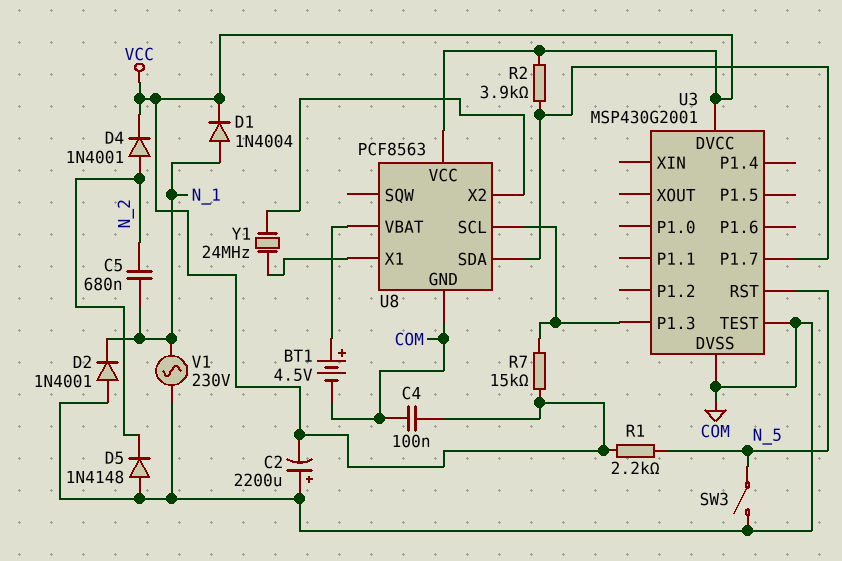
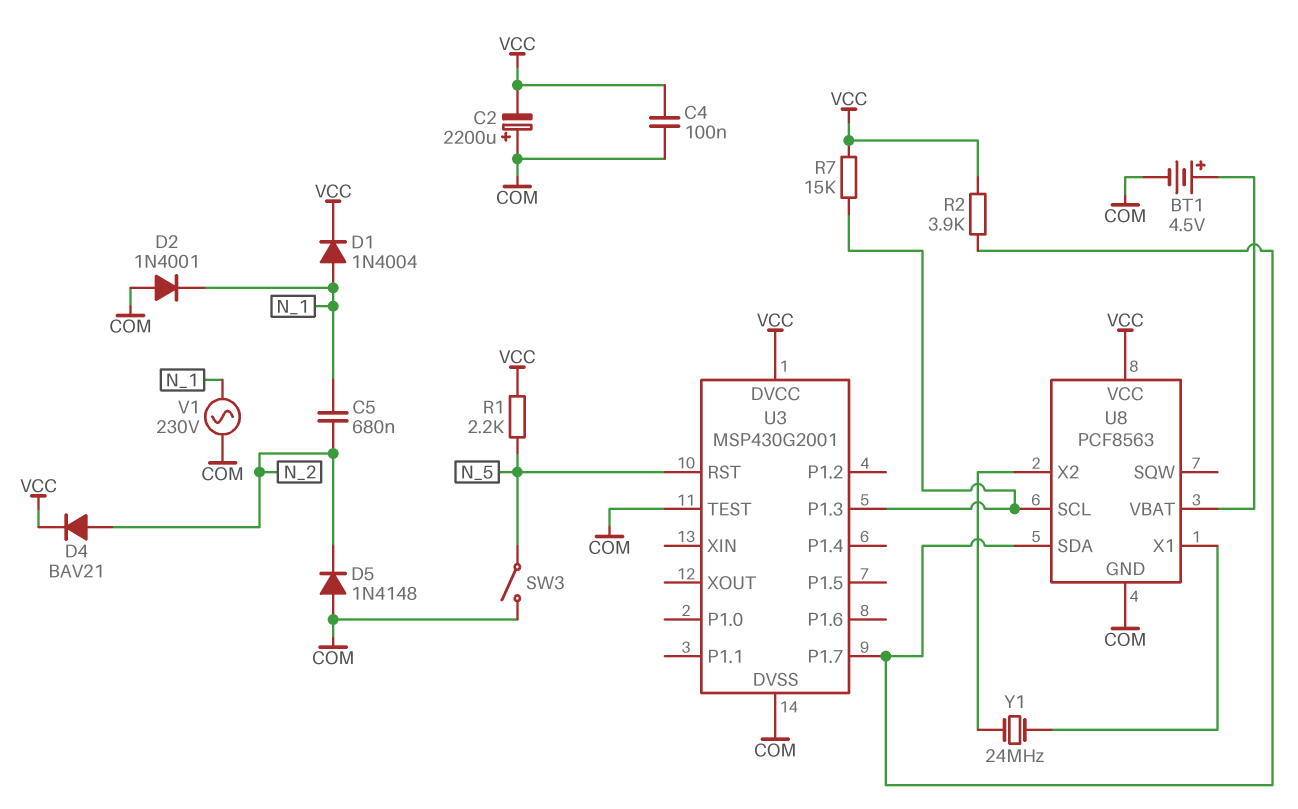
D4: diode 1N4001 (A N_2, K VCC) -> diode BAV21 (A N_2, K VCC)

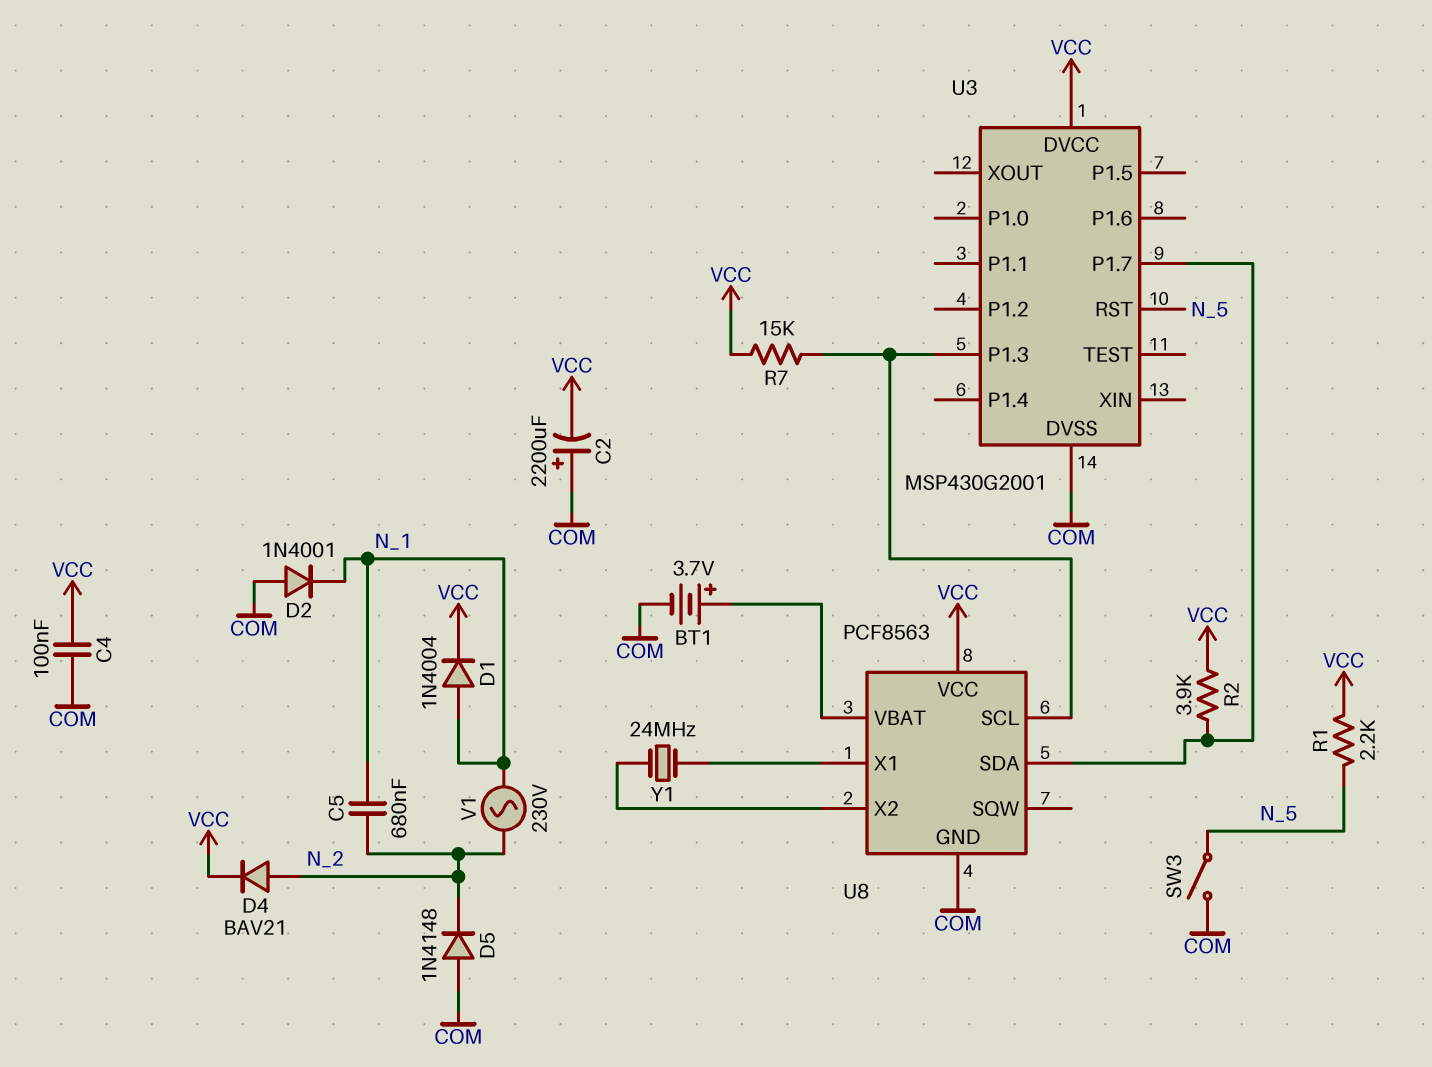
BT1: 4.5V (plus U8/VBAT, minus COM) -> 3.7V (plus U8/VBAT, minus COM)
U3 pin TEST: COM -> none
V1: AC 230V (COM, N_1) -> AC 230V (N_1, N_2)

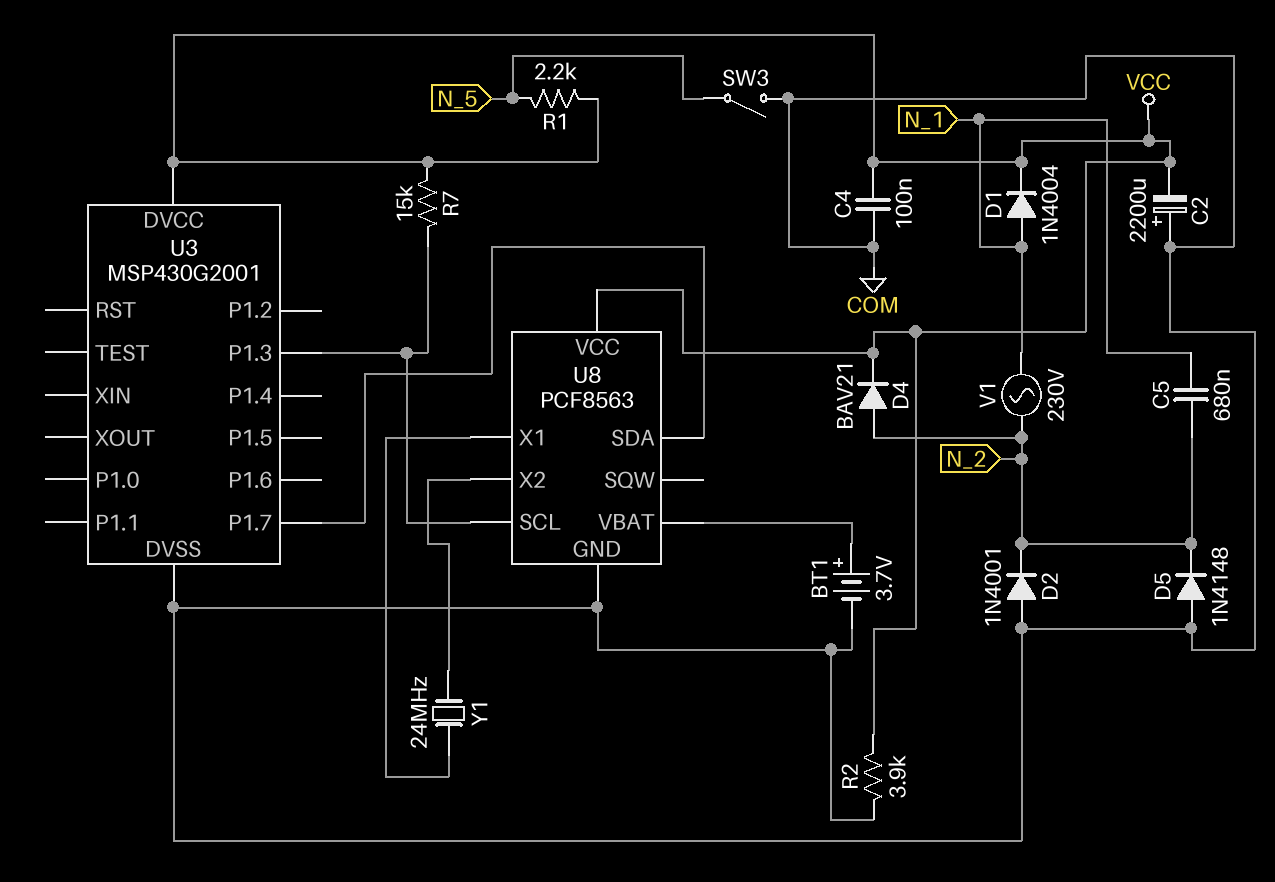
D2: diode 1N4001 (A COM, K N_1) -> diode 1N4001 (A COM, K N_2)
R2: 3.9k (U3/P1.7, VCC) -> 3.9k (COM, VCC)
U3 pin RST: N_5 -> none

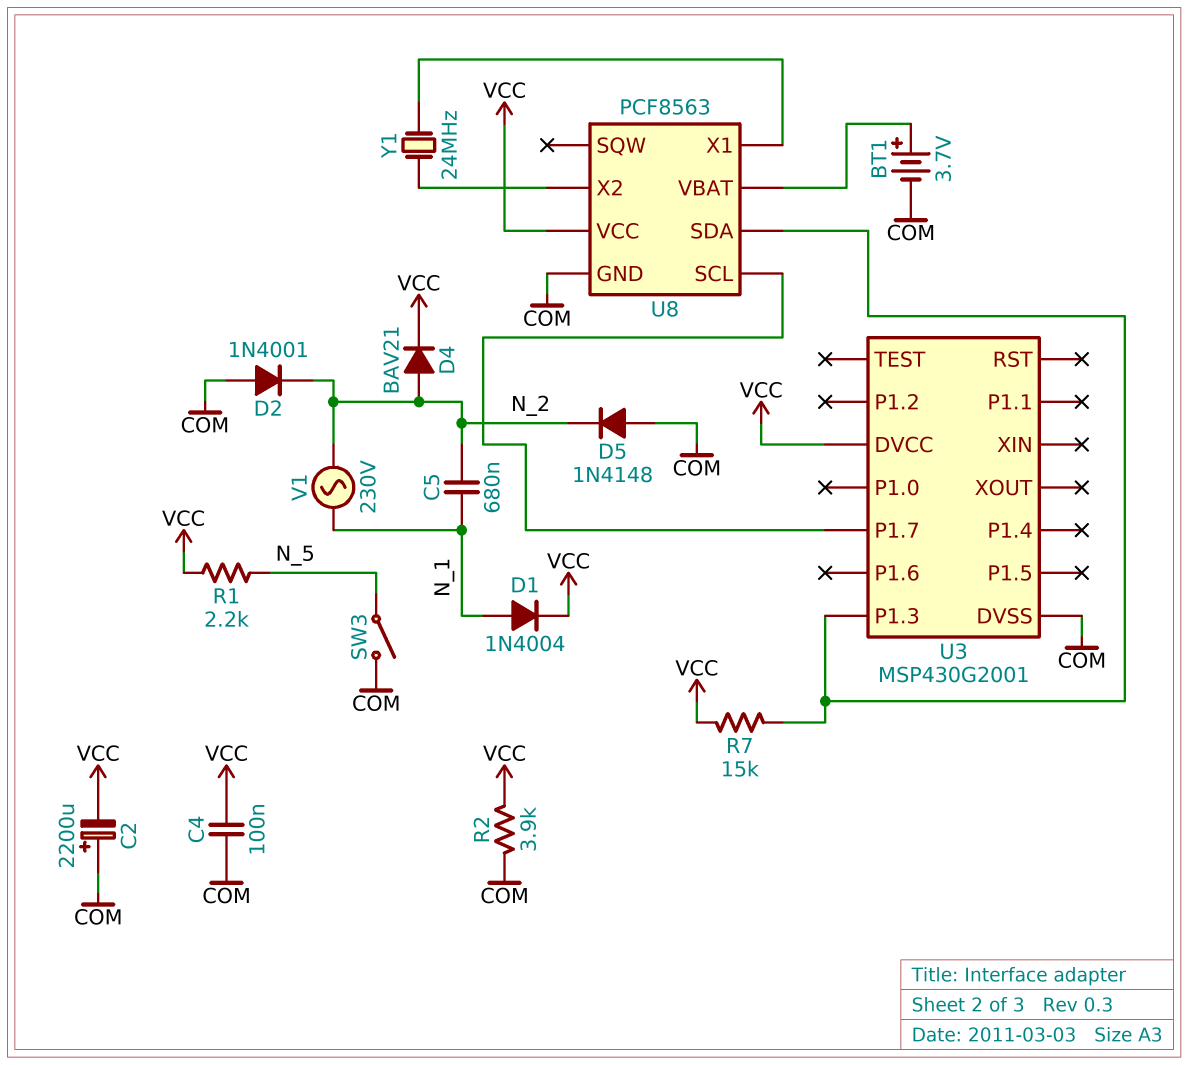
U8 pin SCL: U3/P1.3 -> U3/P1.7
U8 pin SDA: U3/P1.7 -> U3/P1.3

